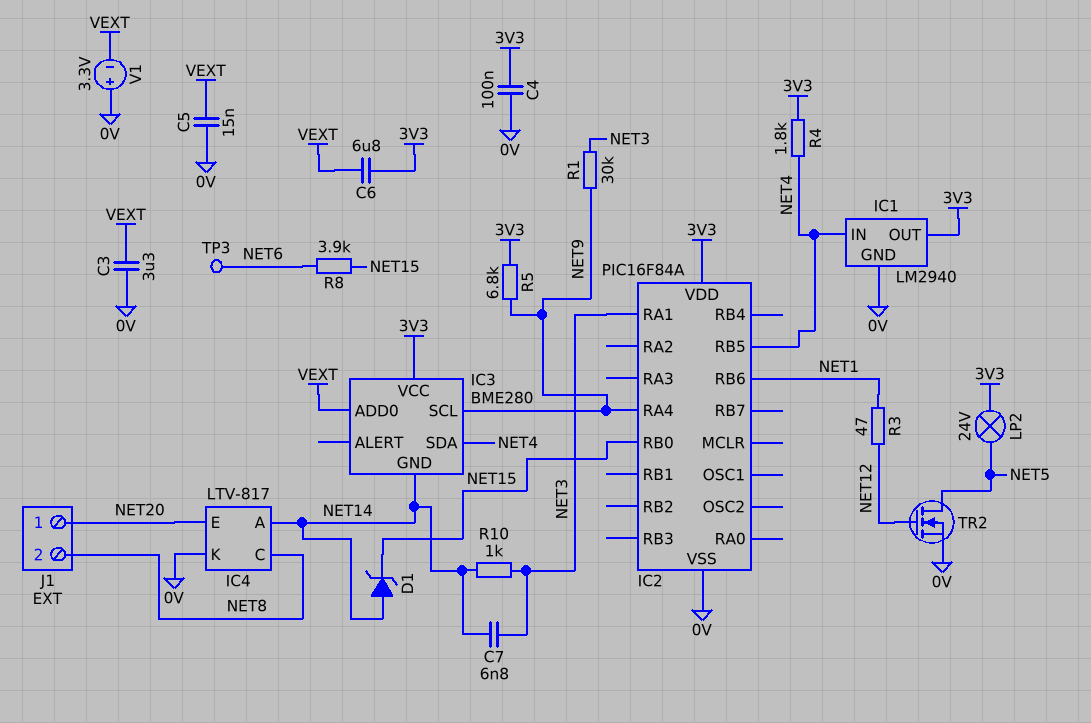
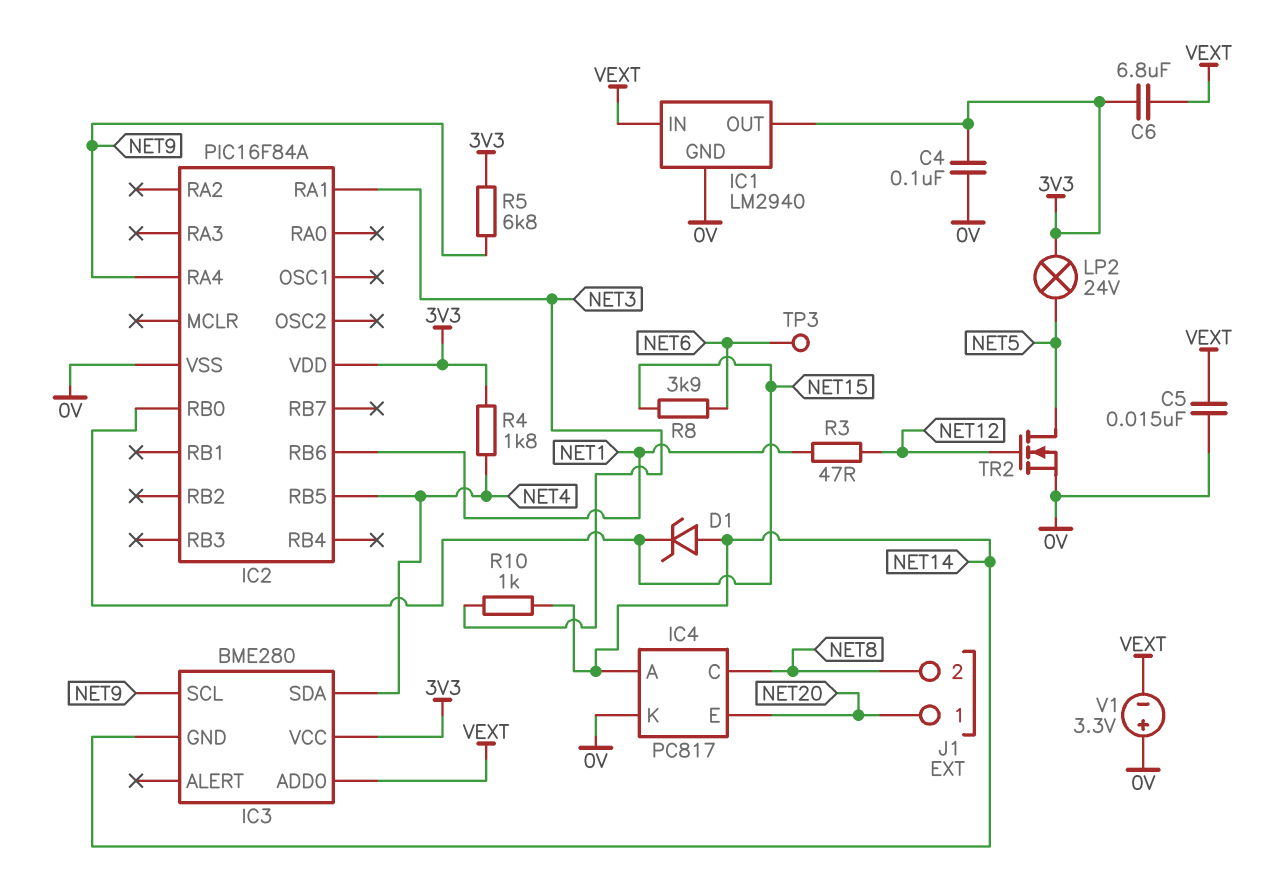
C3: 3.3uF (0V, VEXT) -> none
C7: 6.8nF (NET3, NET14) -> none
IC1 pin IN: NET4 -> VEXT
IC4: LTV-817 -> PC817
R1: 30k (NET3, NET9) -> none

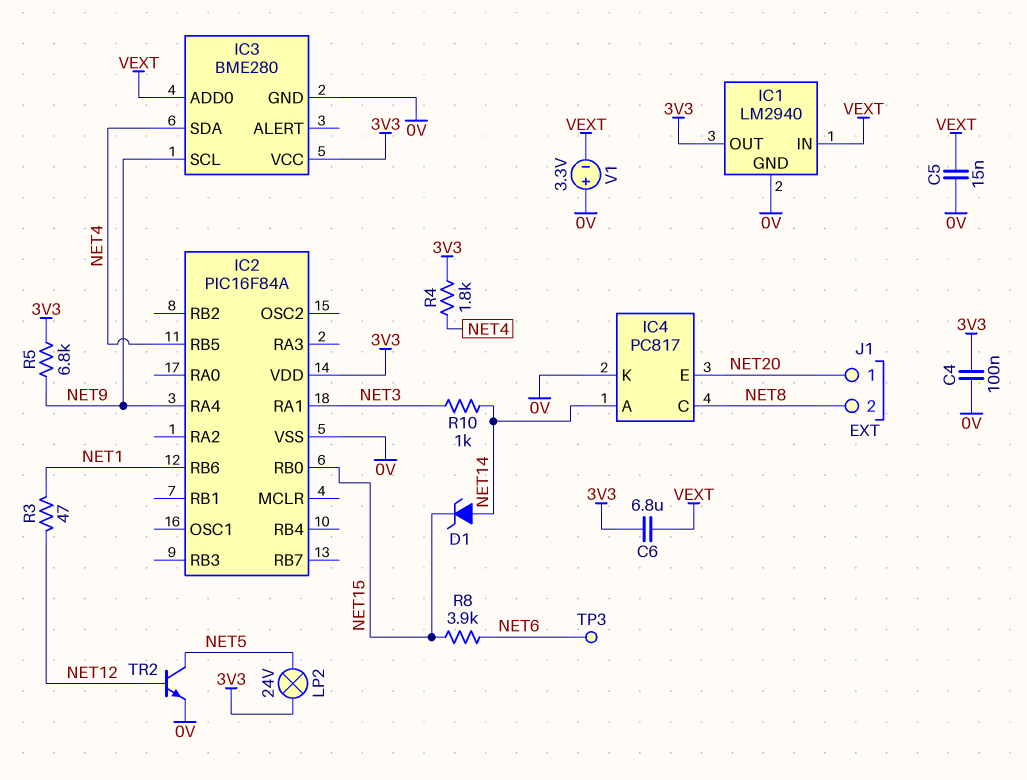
IC3 pin GND: NET14 -> 0V
TR2: NMOS (G NET12, D NET5, S 0V) -> NPN (B NET12, C NET5, E 0V)

